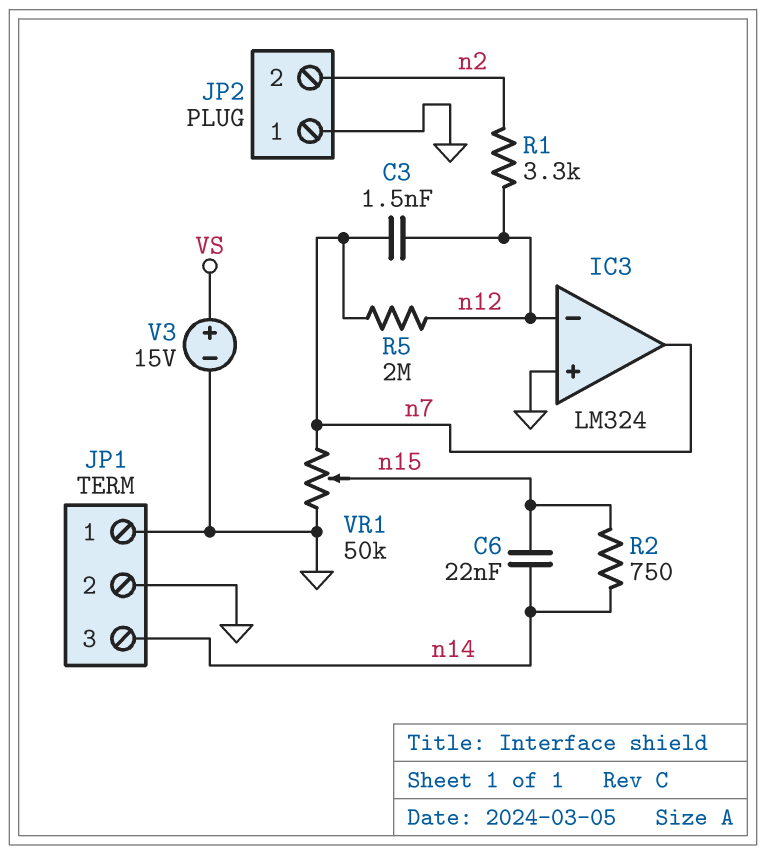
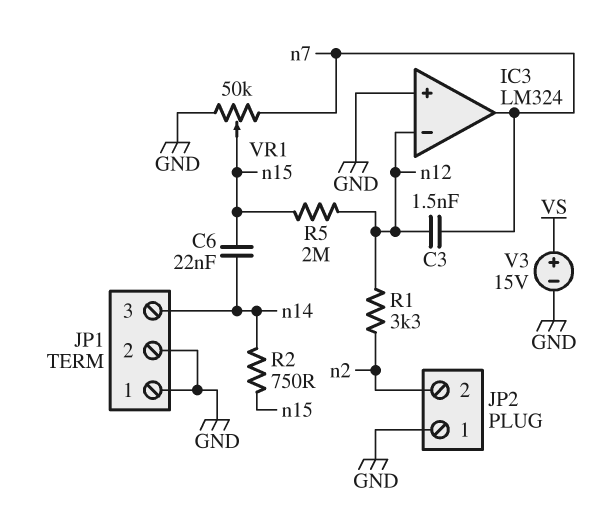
R5: 2M (n7, n12) -> 2M (n12, n15)

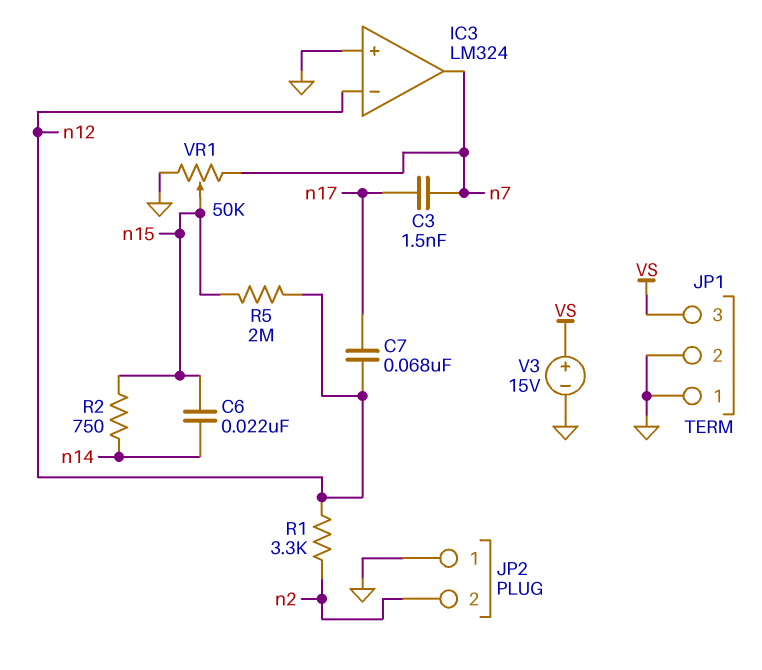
C3: 1.5nF (n7, n12) -> 1.5nF (n7, n17)
C7: none -> 68nF (n12, n17)
JP1 pin 3: n14 -> VS

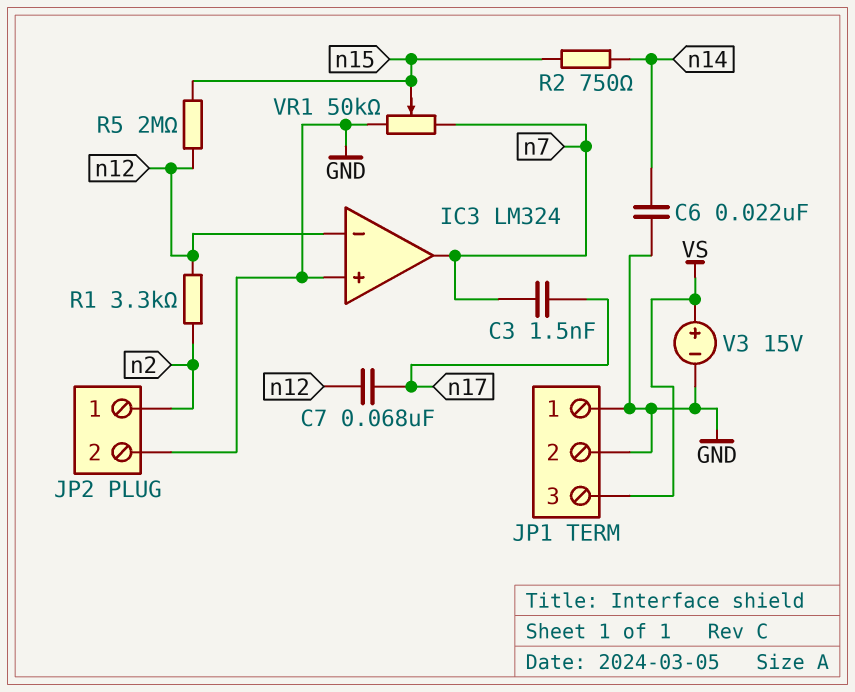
C6: 22nF (n14, n15) -> 22nF (GND, n14)
JP2 pin 1: GND -> n2
JP2 pin 2: n2 -> GND

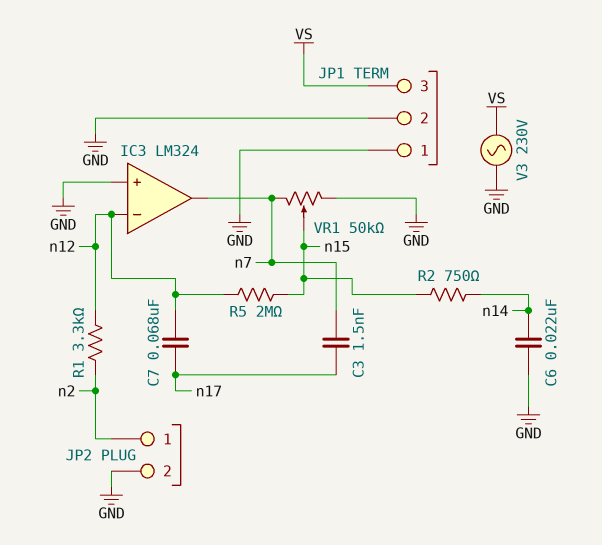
V3: 15V (plus VS, minus GND) -> AC 230V (GND, VS)

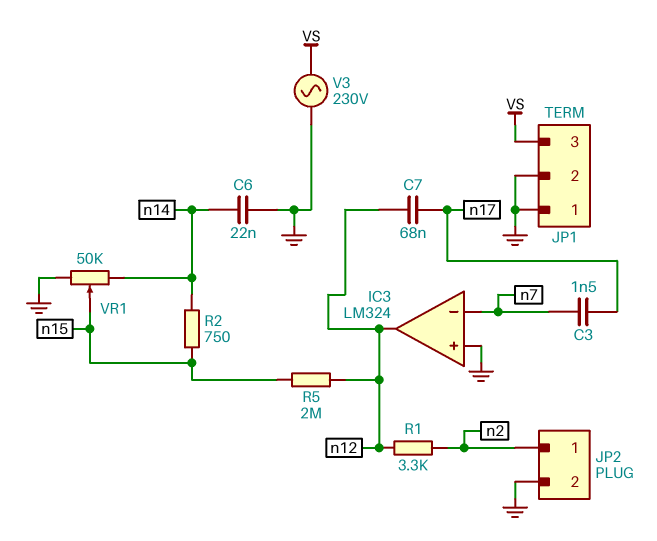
IC3 pin in-: n12 -> n7
IC3 pin out: n7 -> n12
VR1: 50k (GND, n7, wiper n15) -> 50k (GND, n14, wiper n15)

